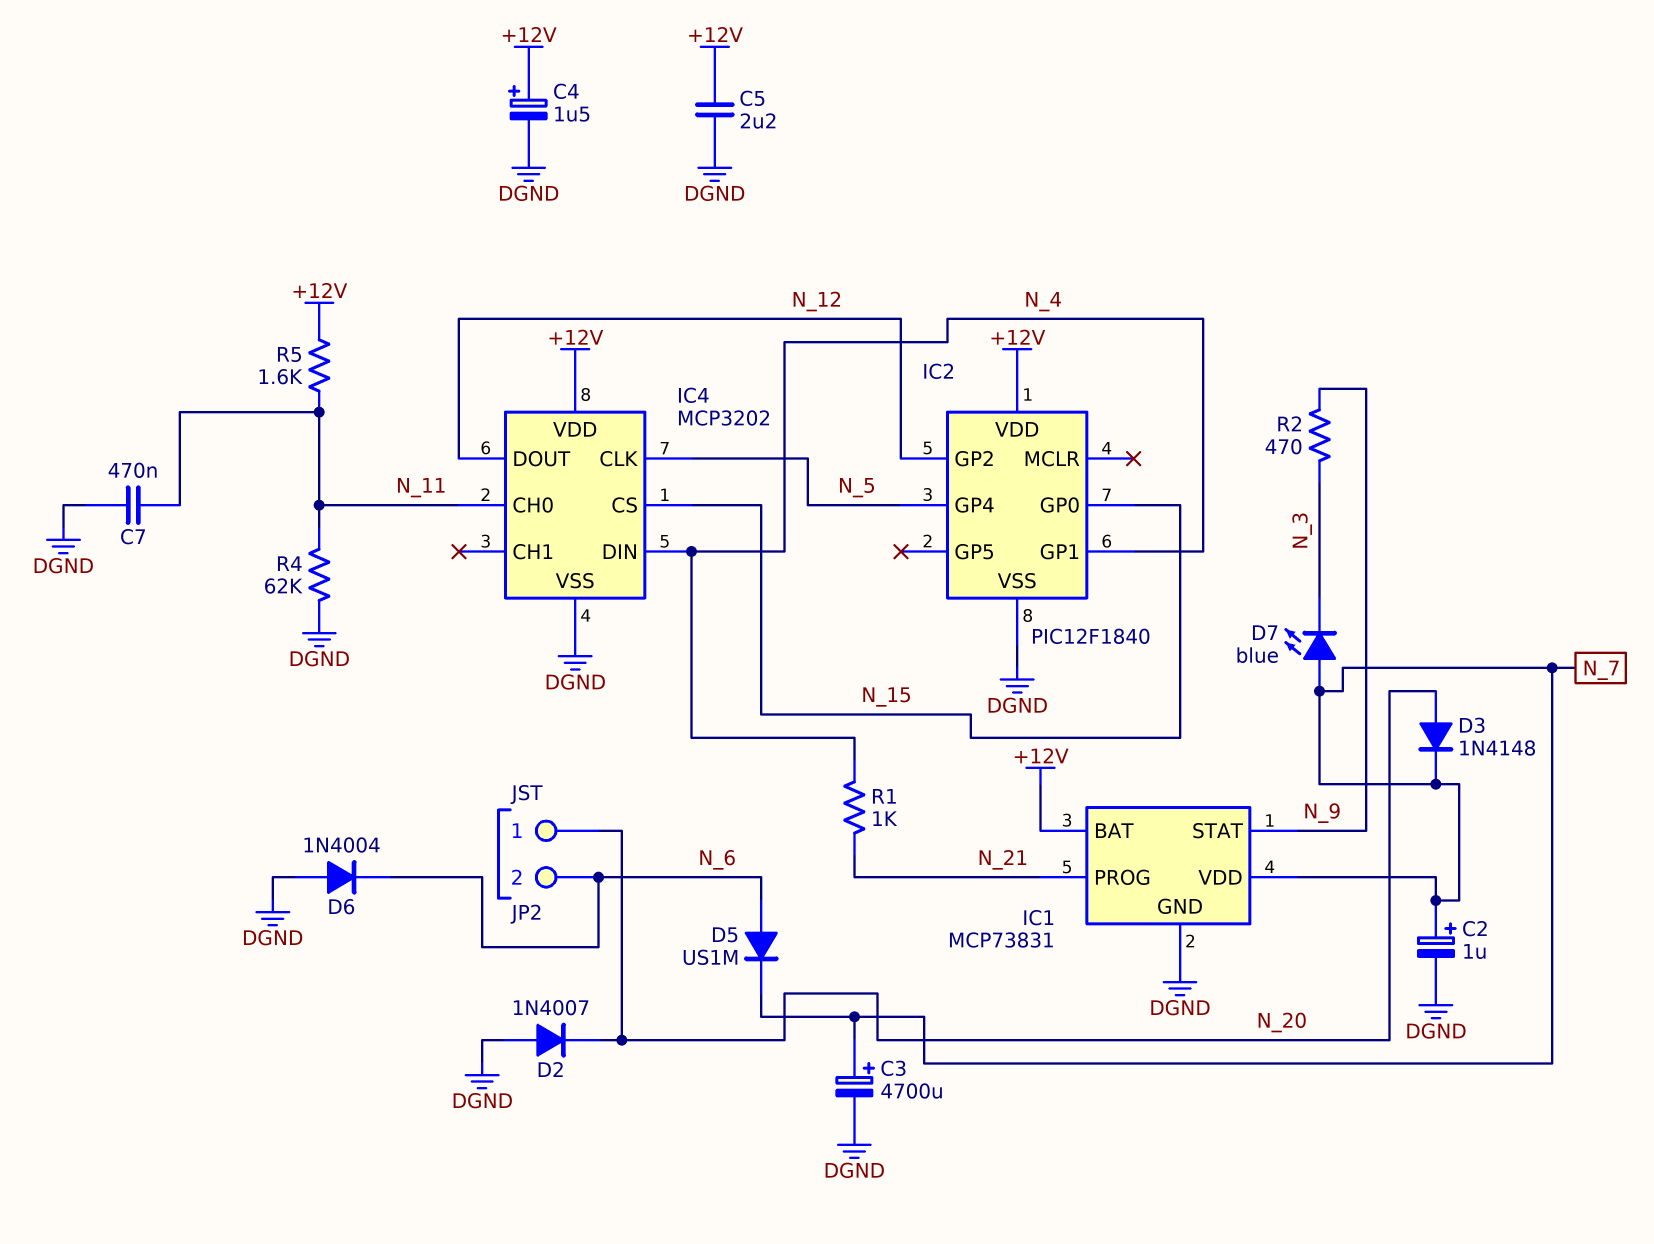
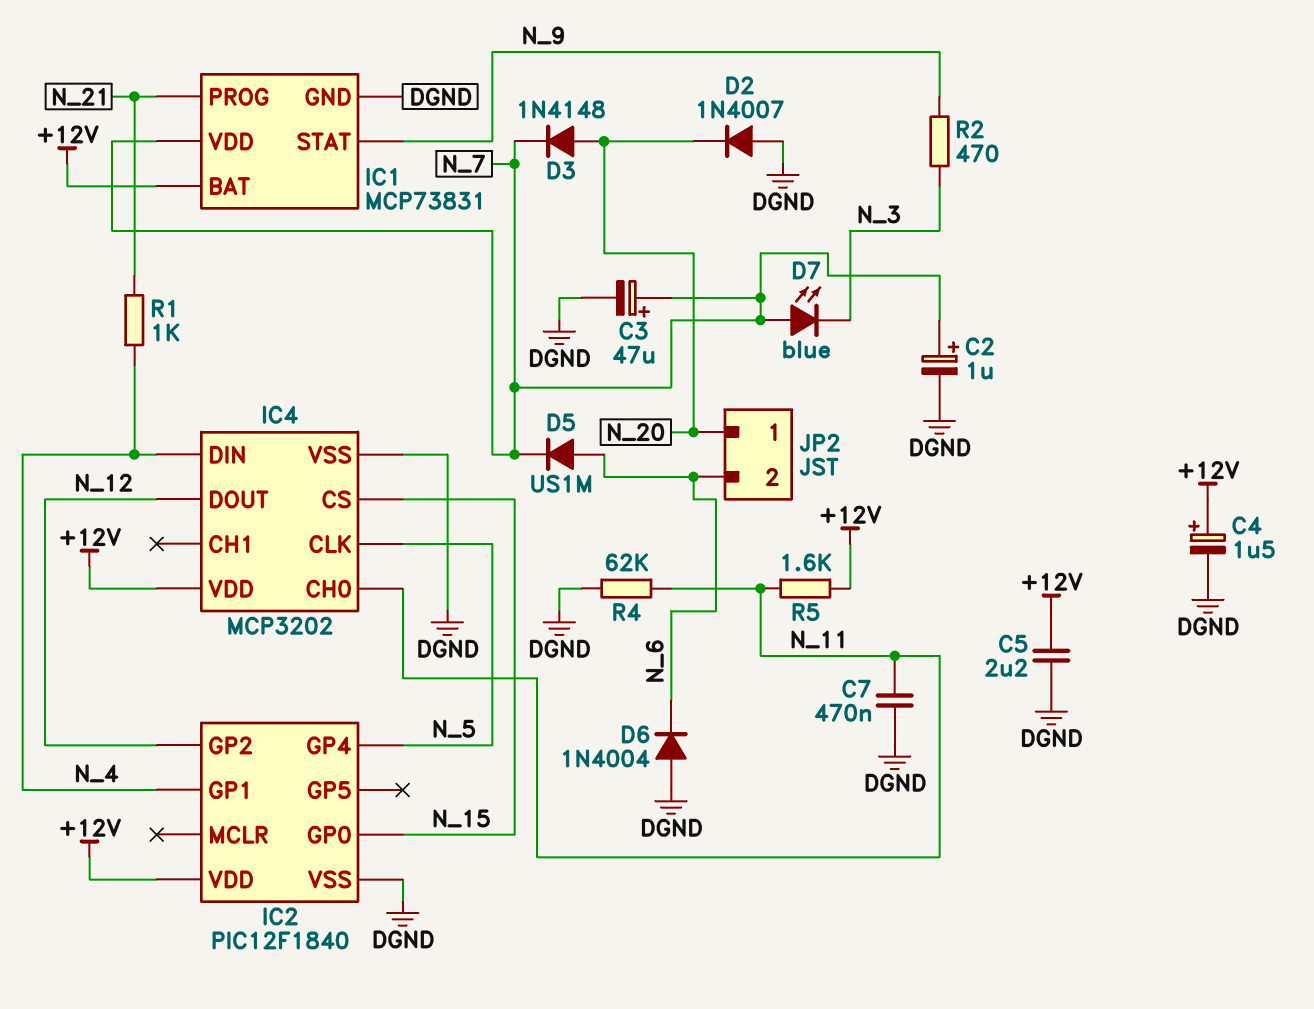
C3: 4700uF (plus N_7, minus DGND) -> 47uF (plus N_7, minus DGND)

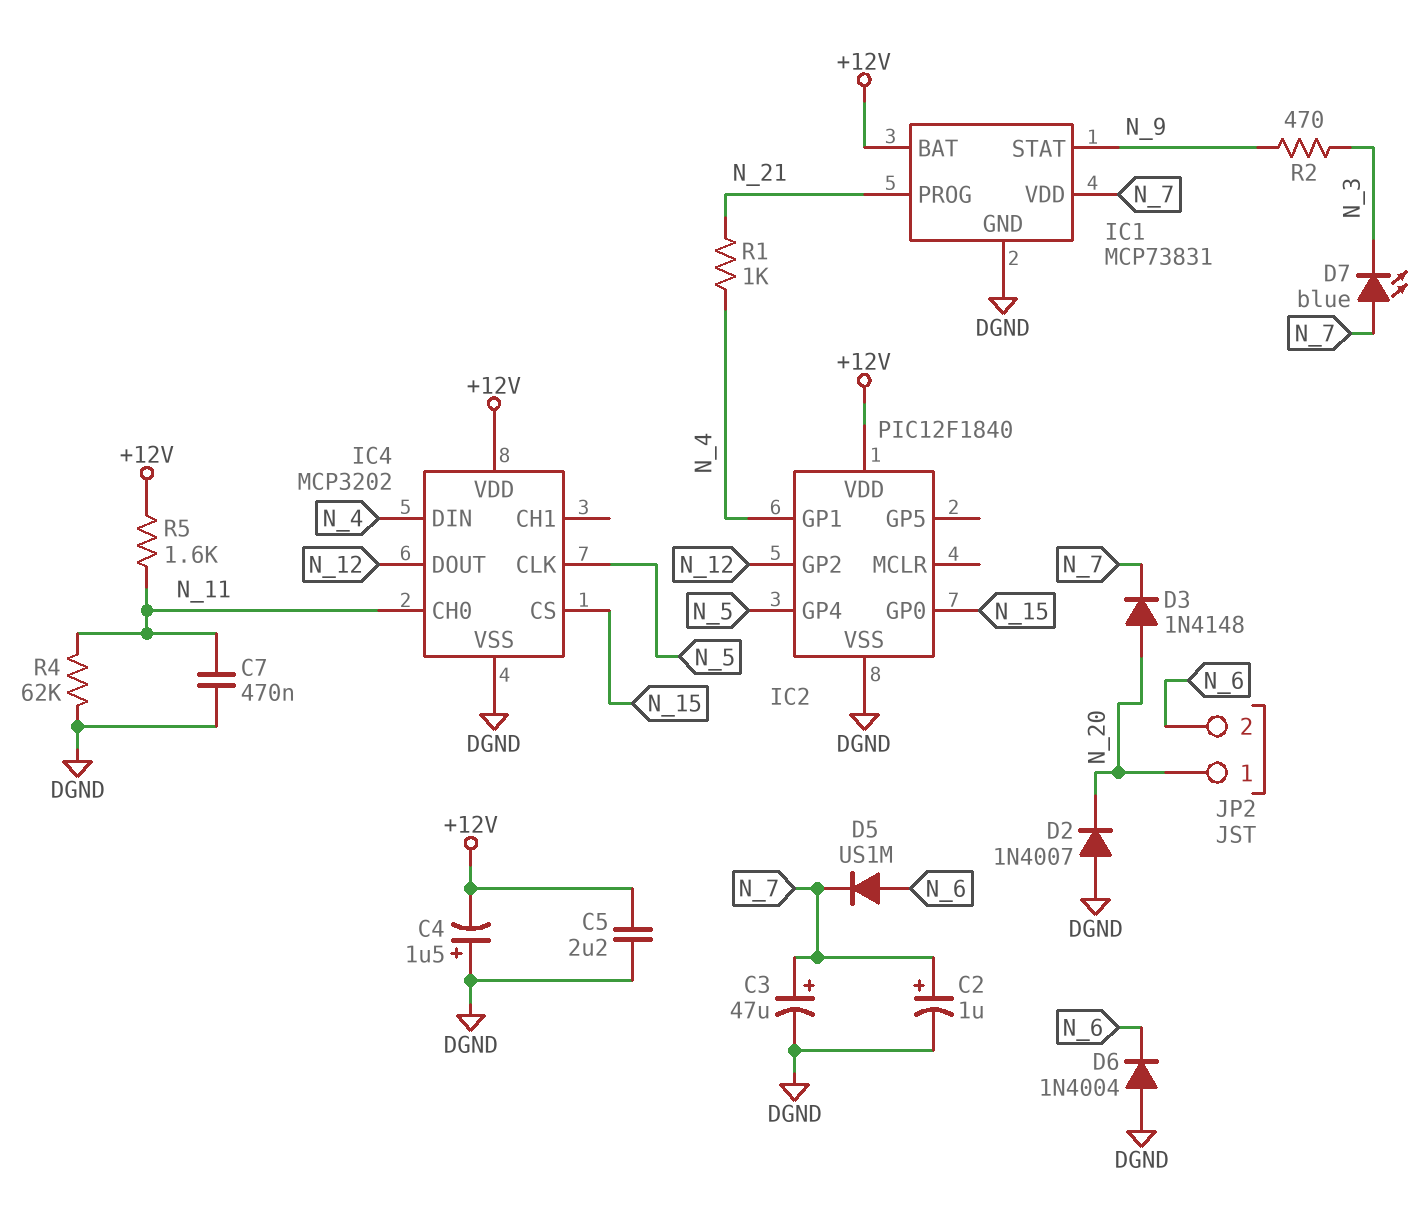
C4: 1.5uF (plus +12V, minus DGND) -> 1.5uF (plus DGND, minus +12V)

